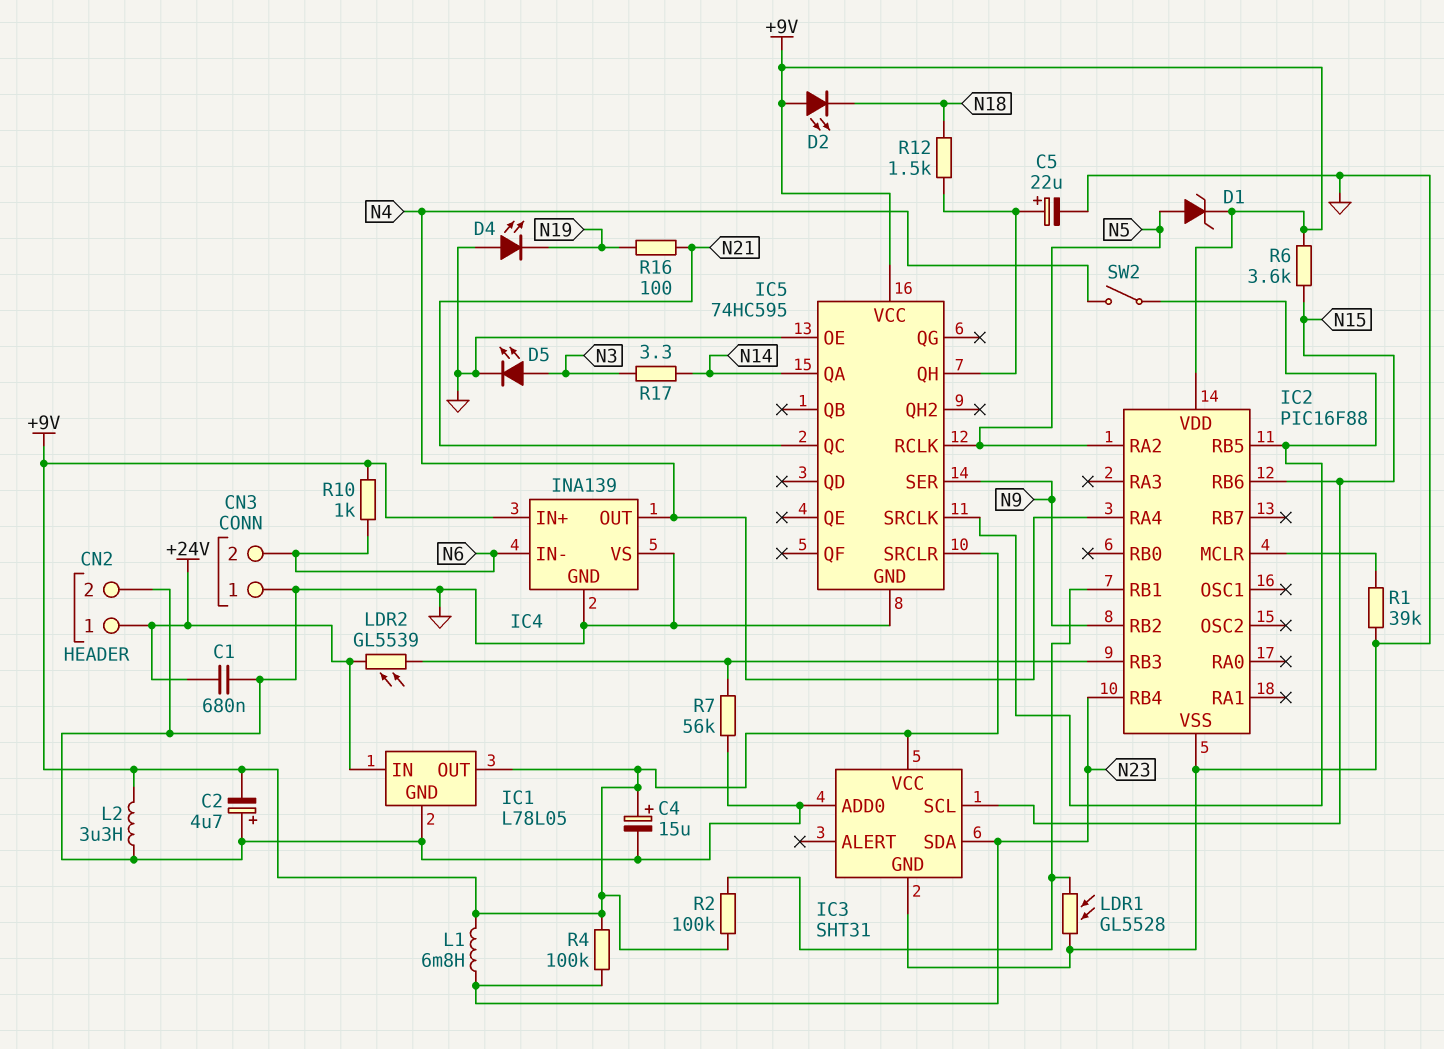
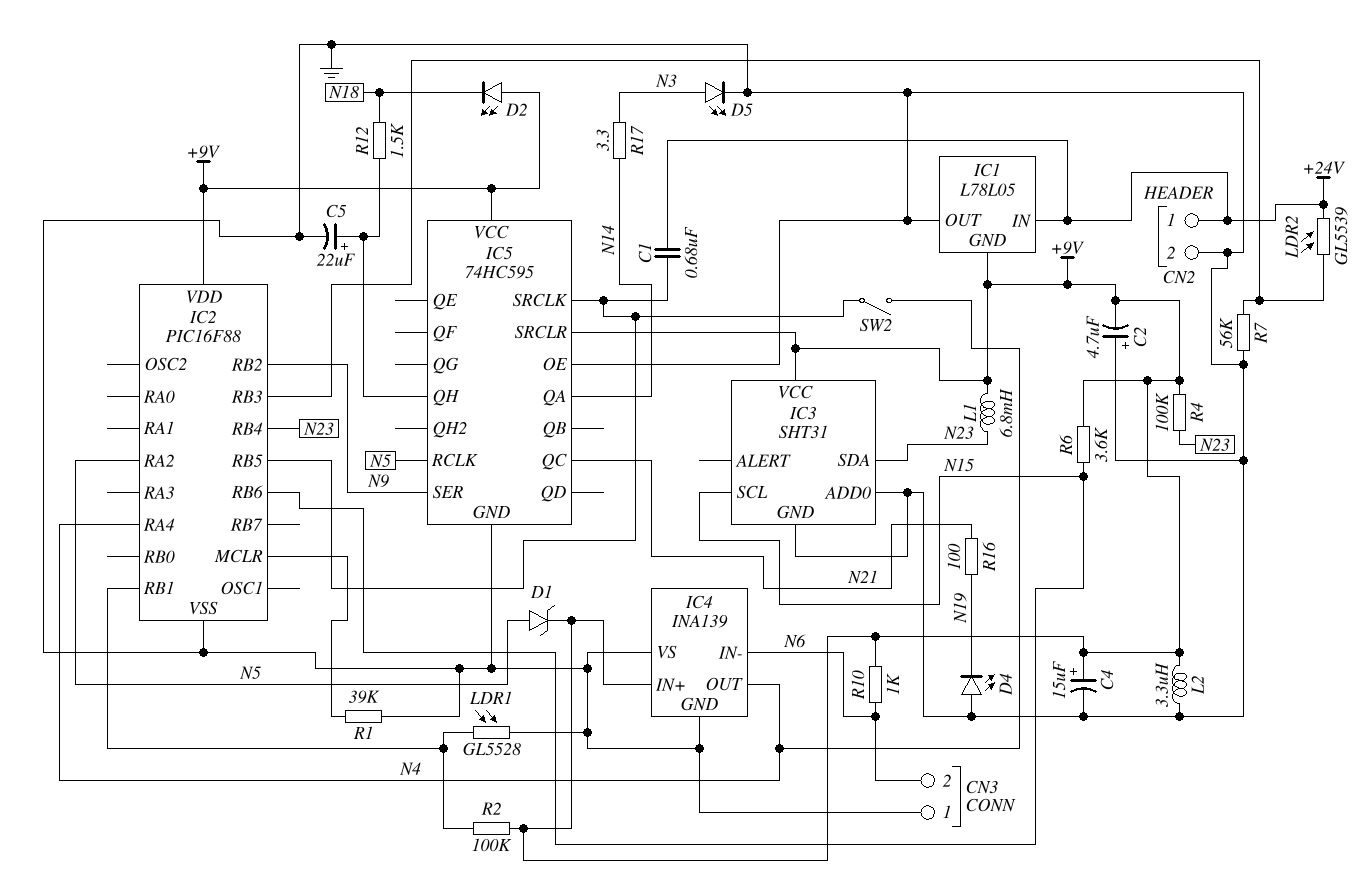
C1: 680nF (+24V, GND) -> 680nF (+24V, IC2/RB5)
IC1 pin GND: GND -> +9V
IC1 pin OUT: +9V -> GND

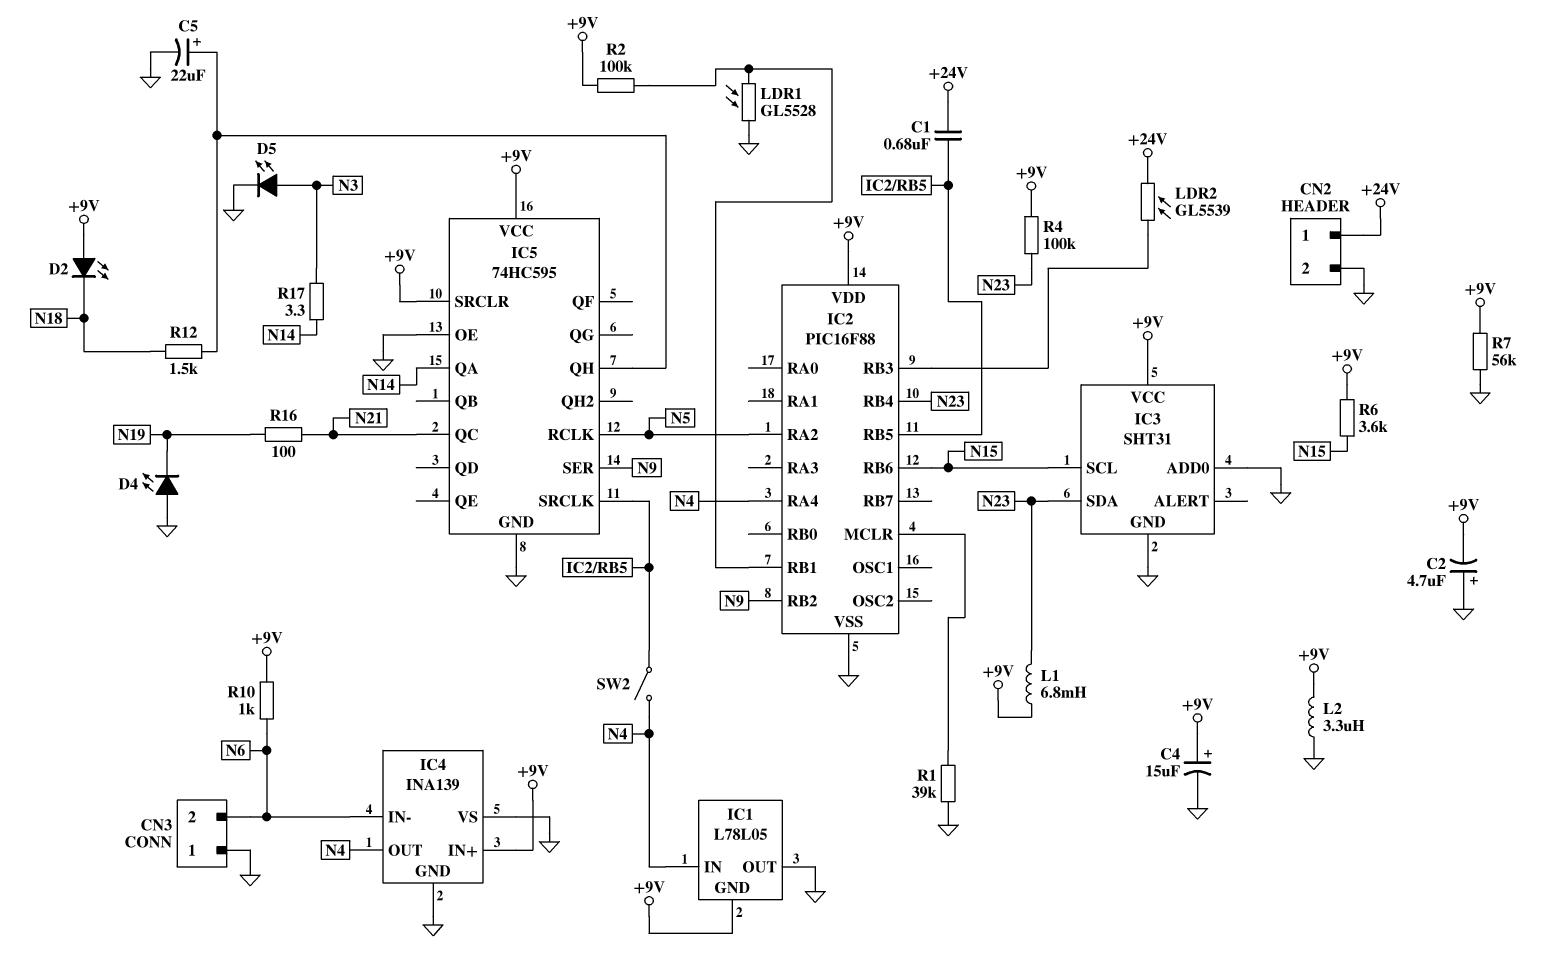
D1: zener (A N5, K +9V) -> none
IC1 pin IN: +24V -> N4
R7: 56k (GND, IC2/RB3) -> 56k (+9V, GND)

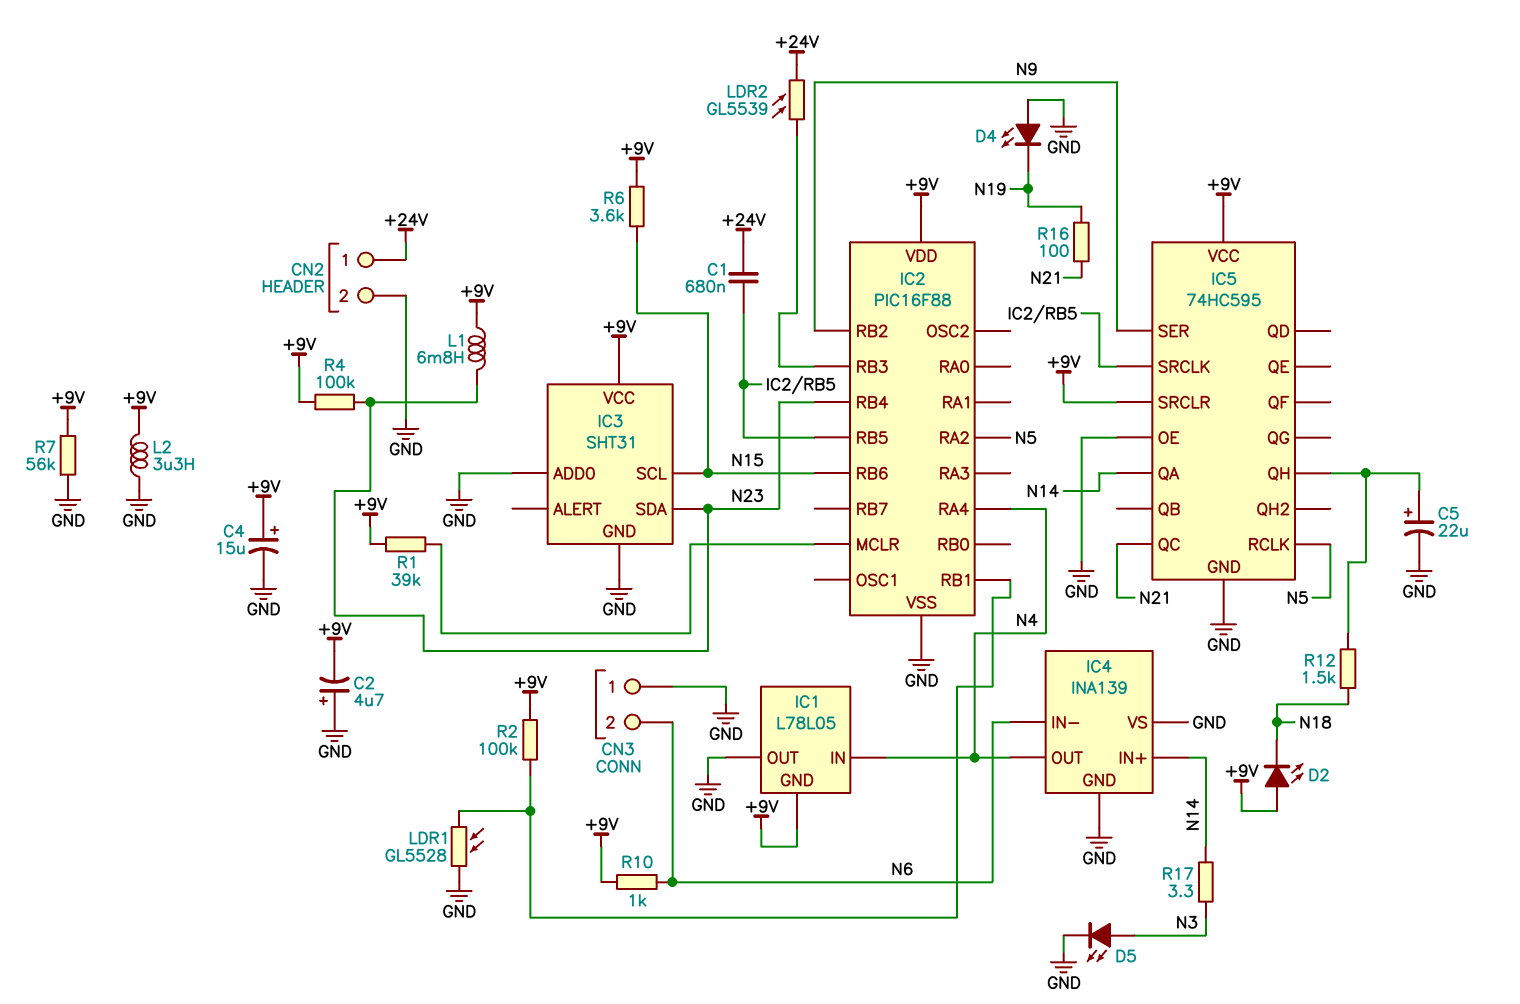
IC4 pin IN+: +9V -> N14
R1: 39k (GND, IC2/MCLR) -> 39k (+9V, IC2/MCLR)
SW2: switch (IC2/RB5, N4) -> none

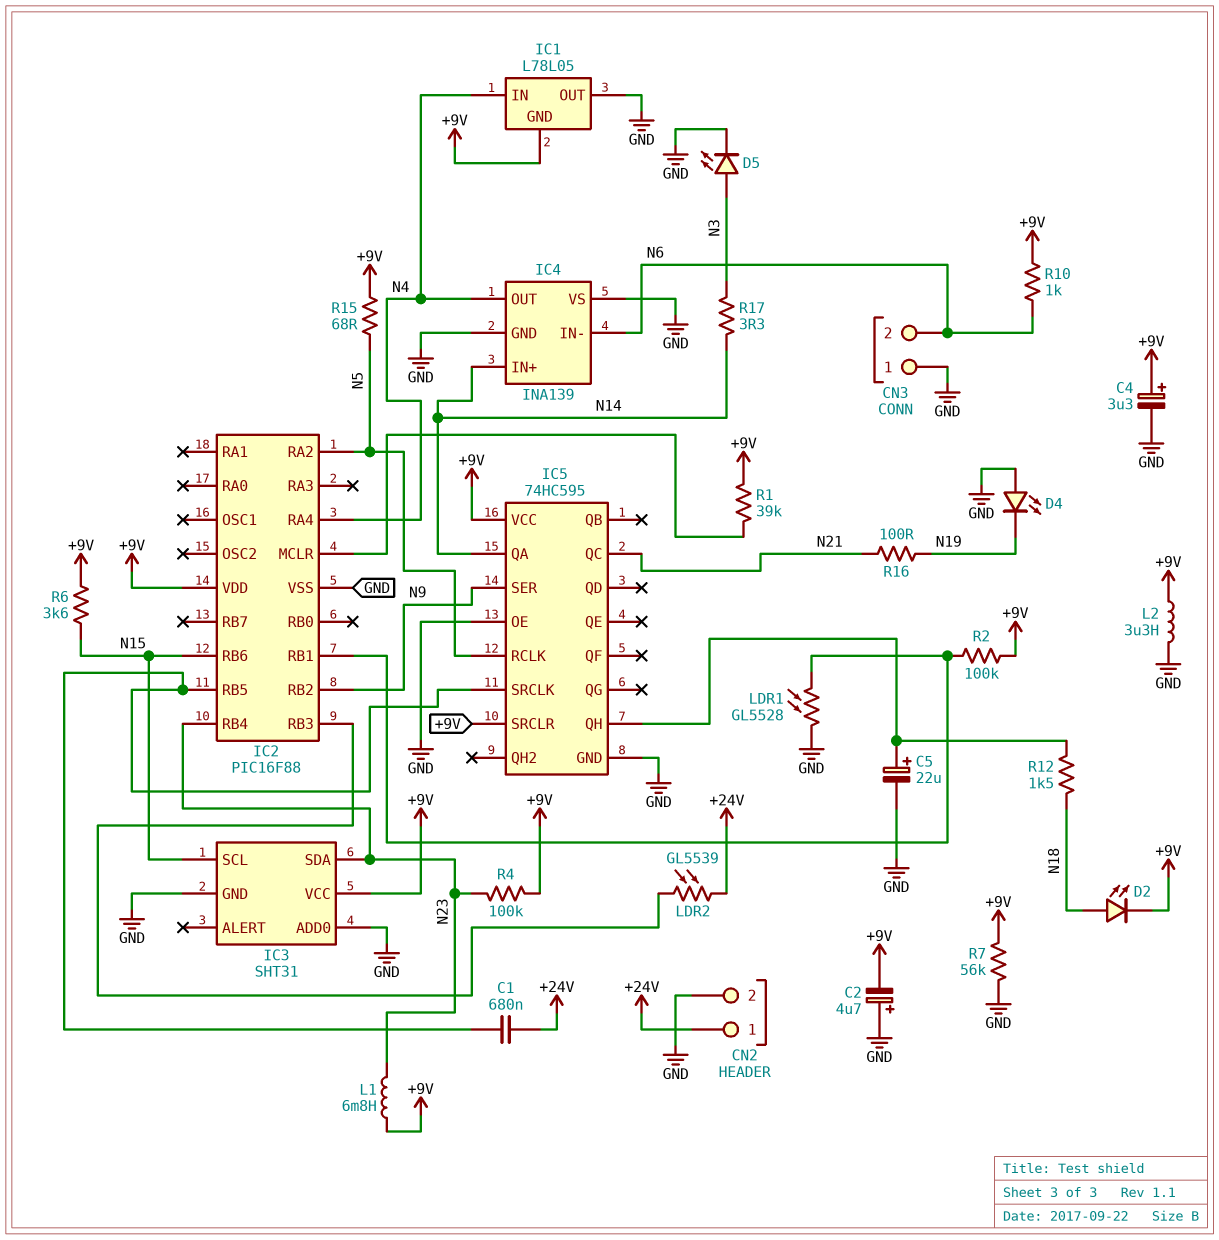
C4: 15uF (plus +9V, minus GND) -> 3.3uF (plus +9V, minus GND)
D2: LED (A +9V, K N18) -> LED (A N18, K +9V)
R15: none -> 68 (+9V, N5)

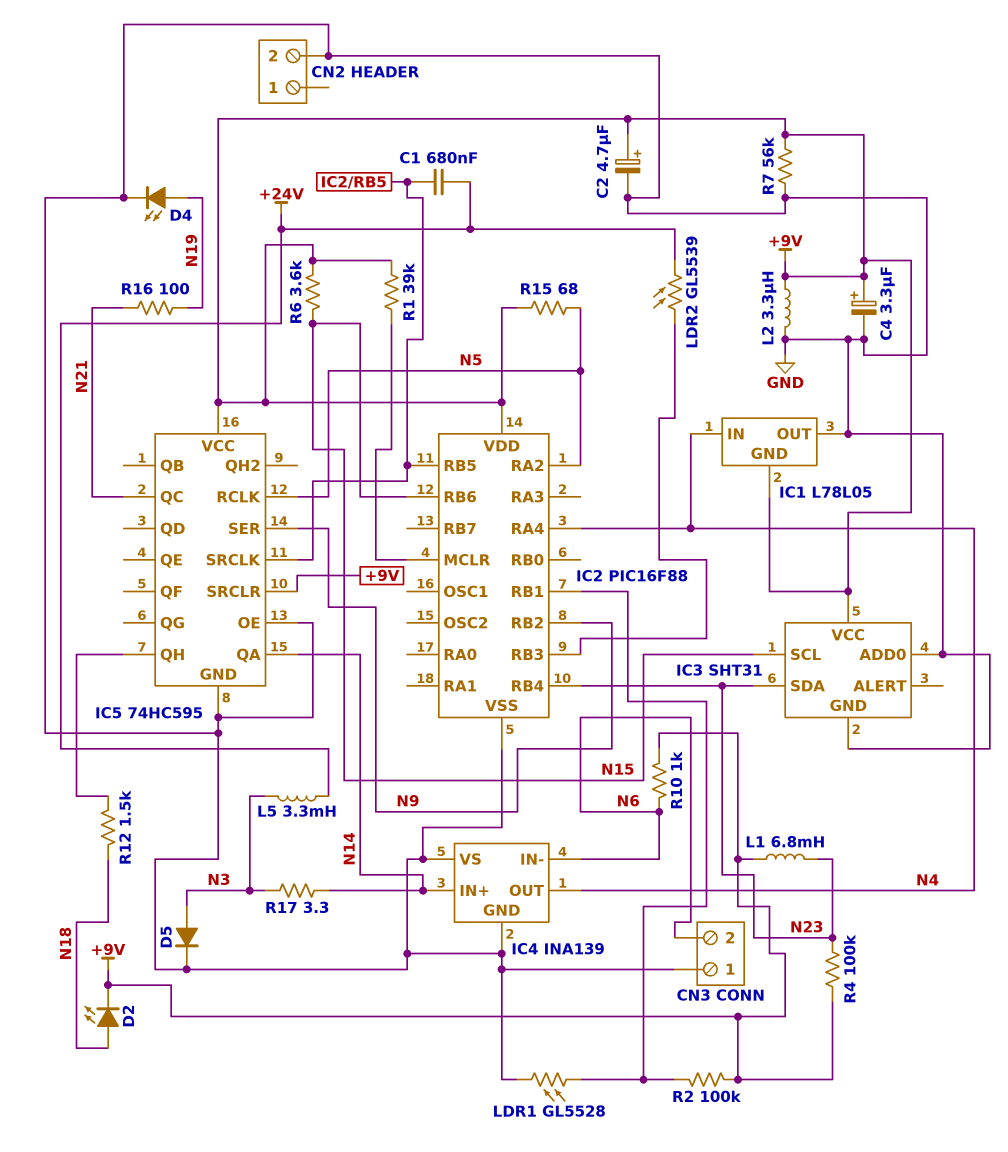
C2: 4.7uF (plus GND, minus +9V) -> 4.7uF (plus +9V, minus GND)
C5: 22uF (plus IC5/QH, minus GND) -> none
CN2 pin 1: +24V -> none
D4: LED (A GND, K N19) -> LED (A N19, K GND)
D5: LED (A N3, K GND) -> diode (A N3, K GND)
L5: none -> 3.3mH (+24V, N3)

